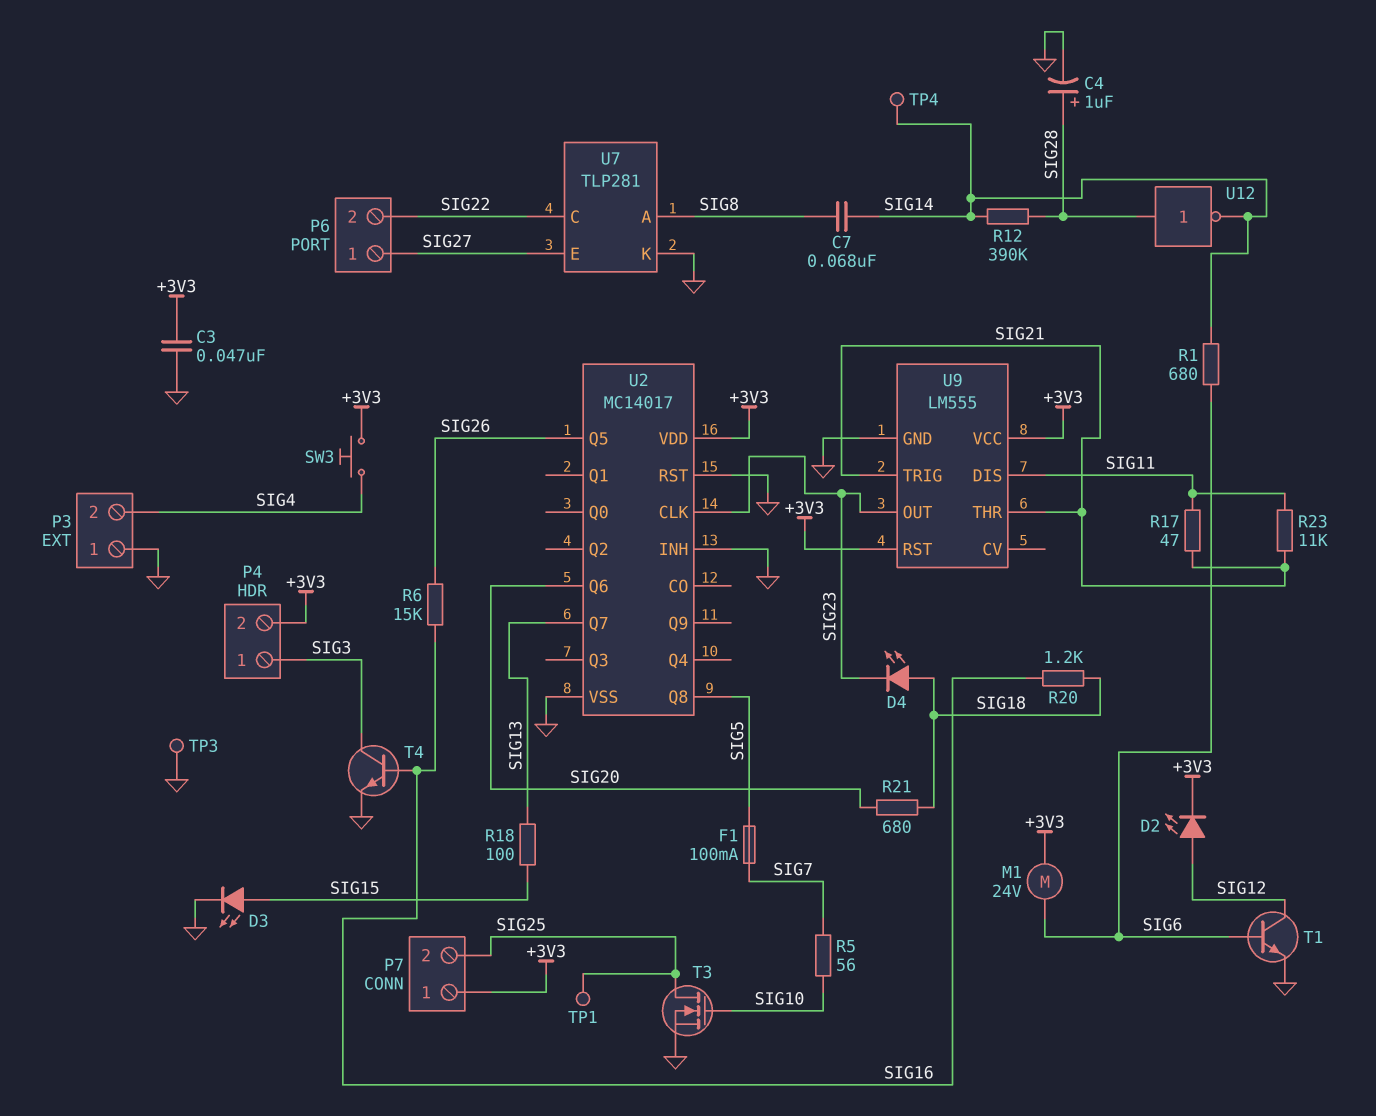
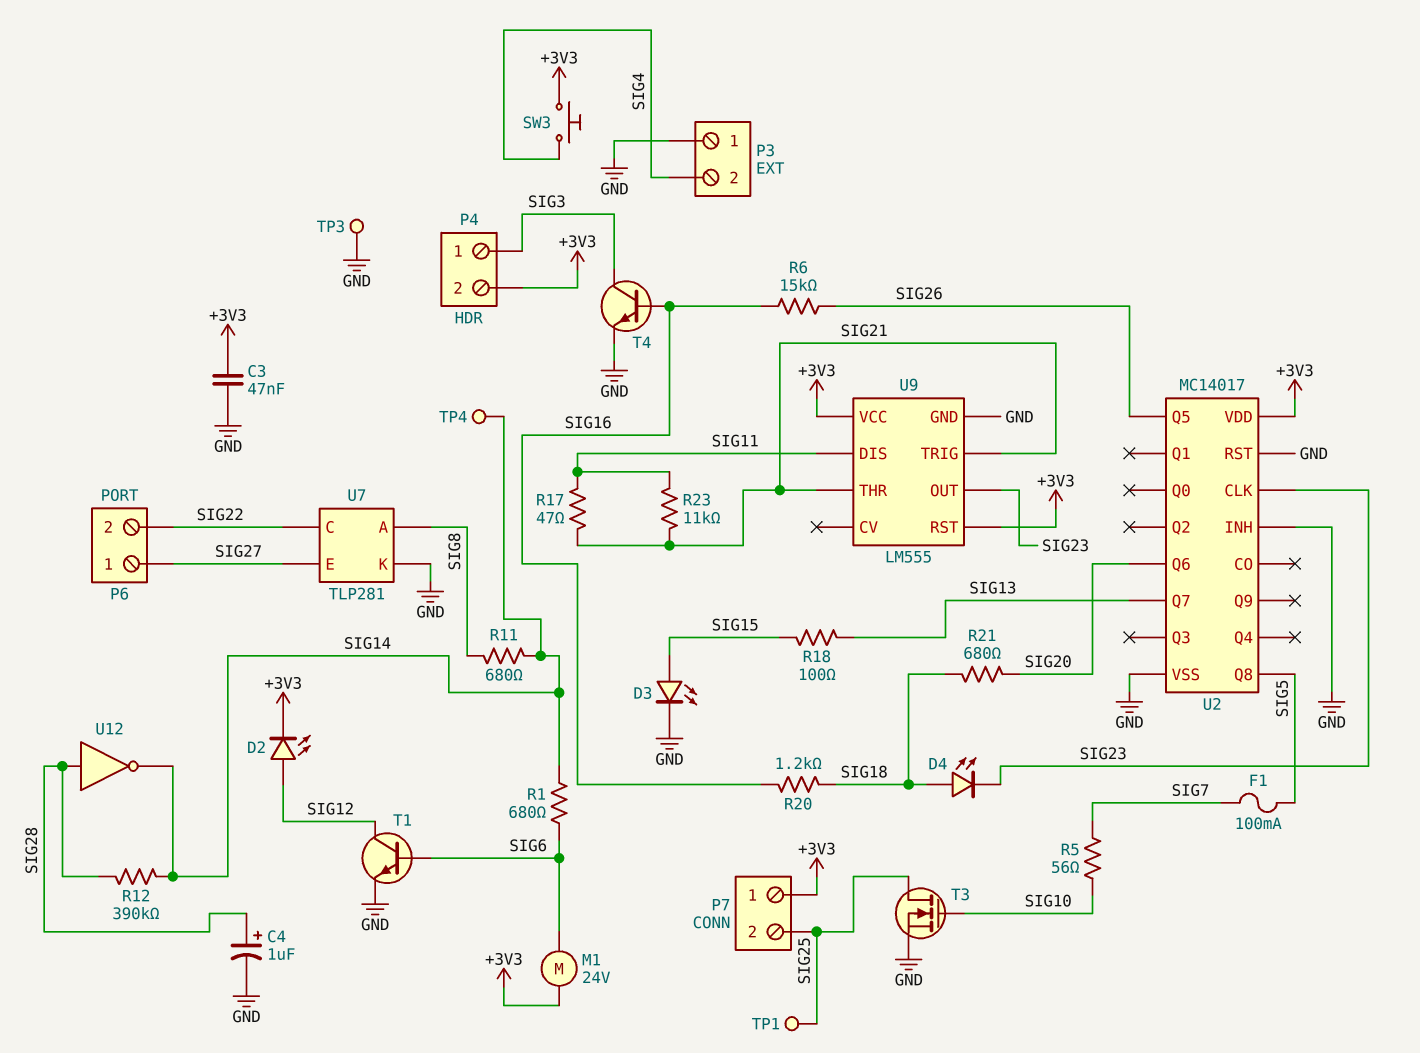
C7: 68nF (SIG8, SIG14) -> none
R11: none -> 680 (SIG8, SIG14)

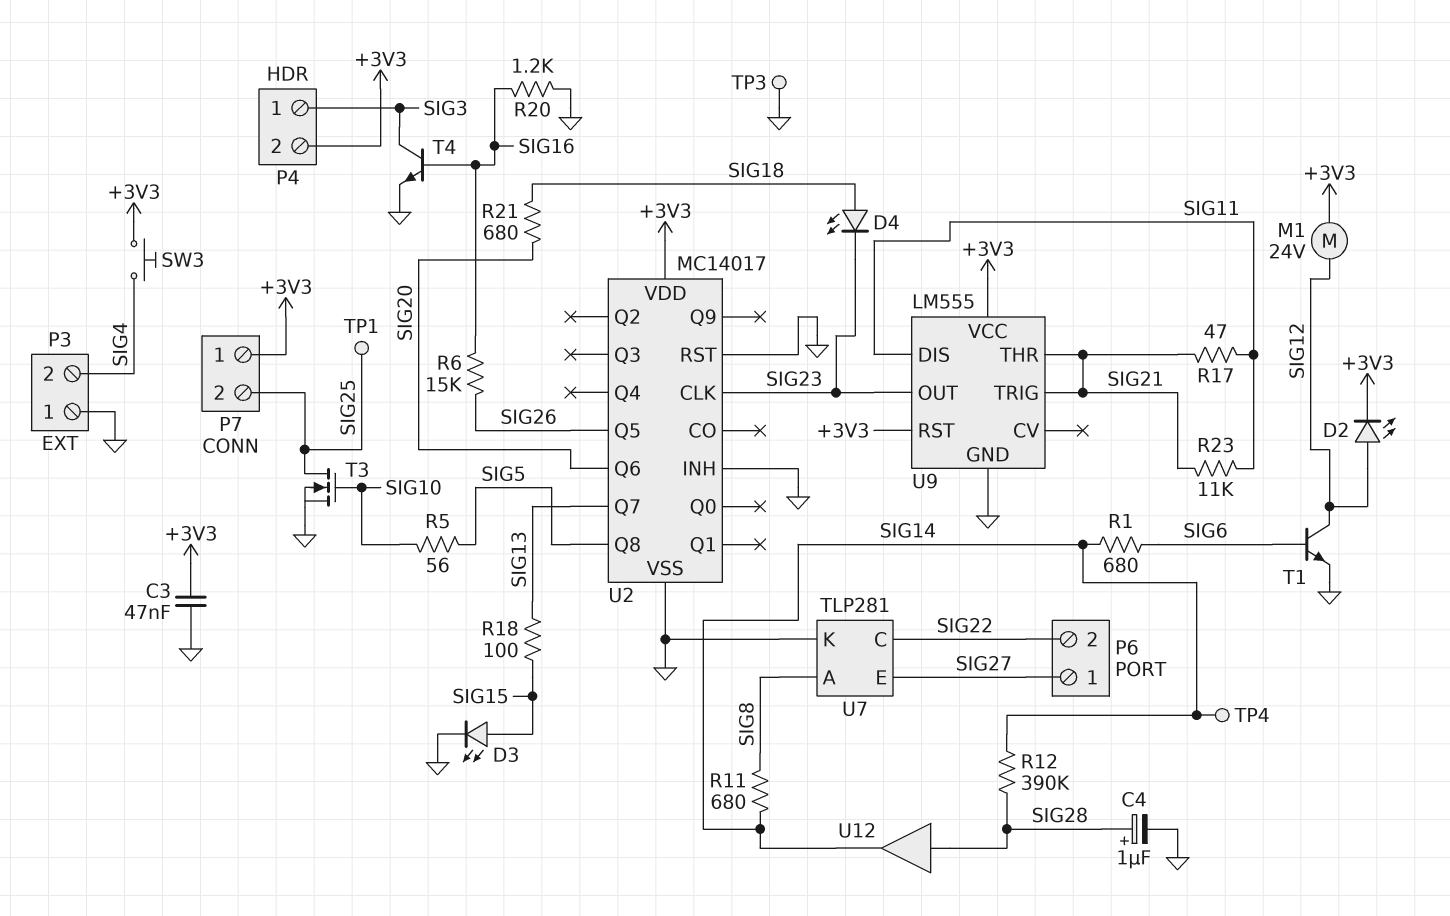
F1: 100mA (SIG5, SIG7) -> none
M1: motor 24V (+3V3, SIG6) -> motor 24V (+3V3, SIG12)
R5: 56 (SIG7, SIG10) -> 56 (SIG5, SIG10)
R20: 1.2k (SIG16, SIG18) -> 1.2k (GND, SIG16)
U12: NOT (in SIG28, out SIG14) -> buffer (in SIG28, out SIG14)

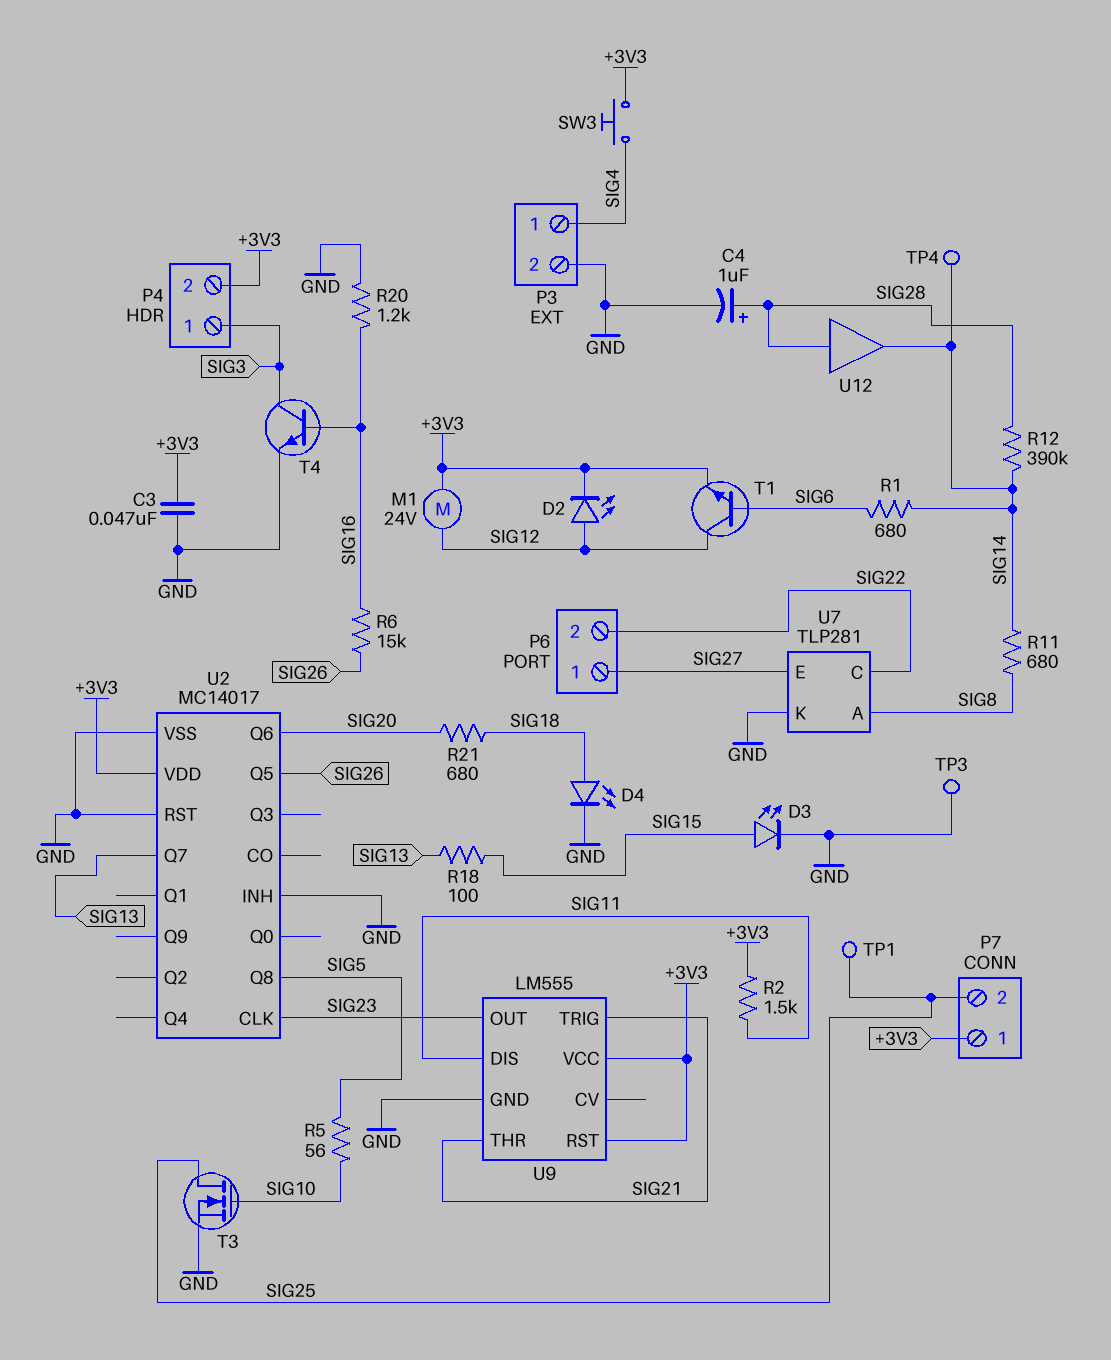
D4: LED (A SIG18, K SIG23) -> LED (A SIG18, K GND)
P3 pin 1: GND -> SIG4
P3 pin 2: SIG4 -> GND
R2: none -> 1.5k (+3V3, SIG11)
R17: 47 (SIG11, SIG21) -> none
R23: 11k (SIG11, SIG21) -> none
T1: NPN (B SIG6, C SIG12, E GND) -> NPN (B SIG6, C SIG12, E +3V3)

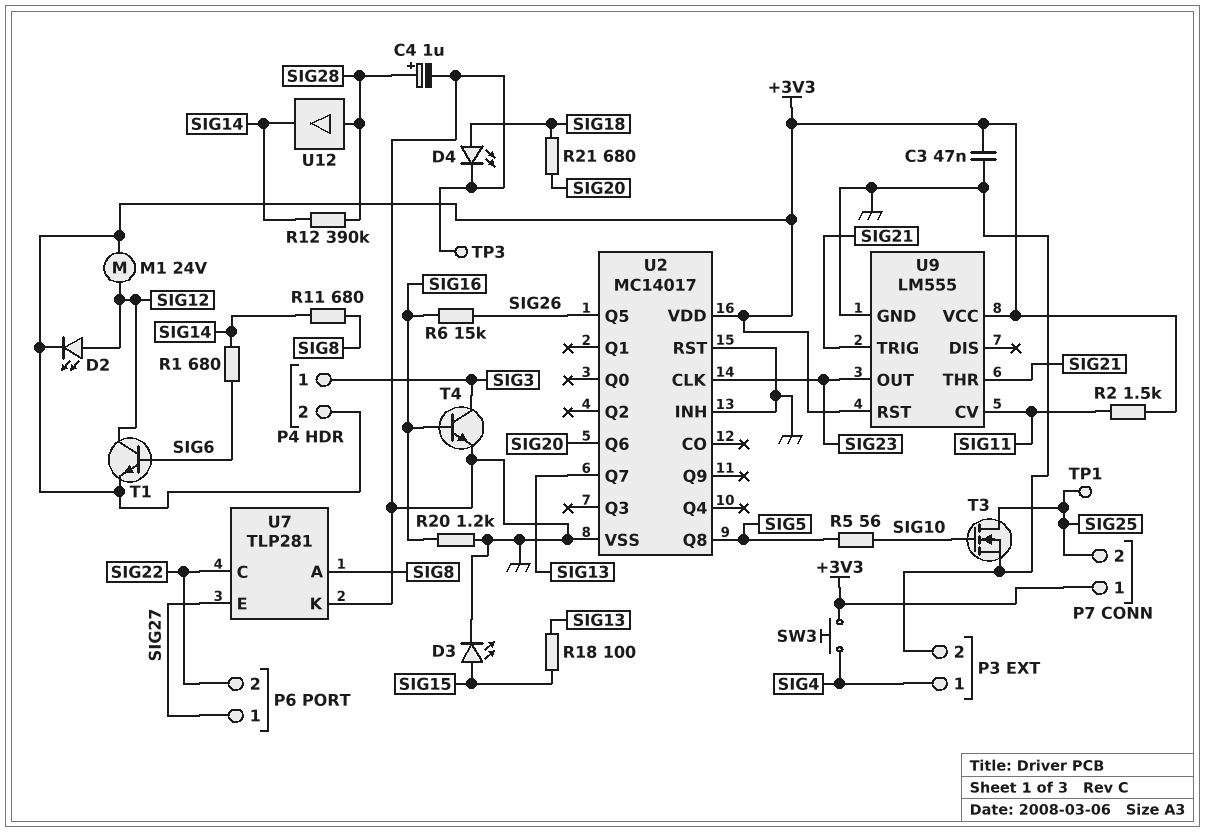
TP4: test point (SIG14) -> none
U9 pin CV: none -> SIG11
U9 pin DIS: SIG11 -> none

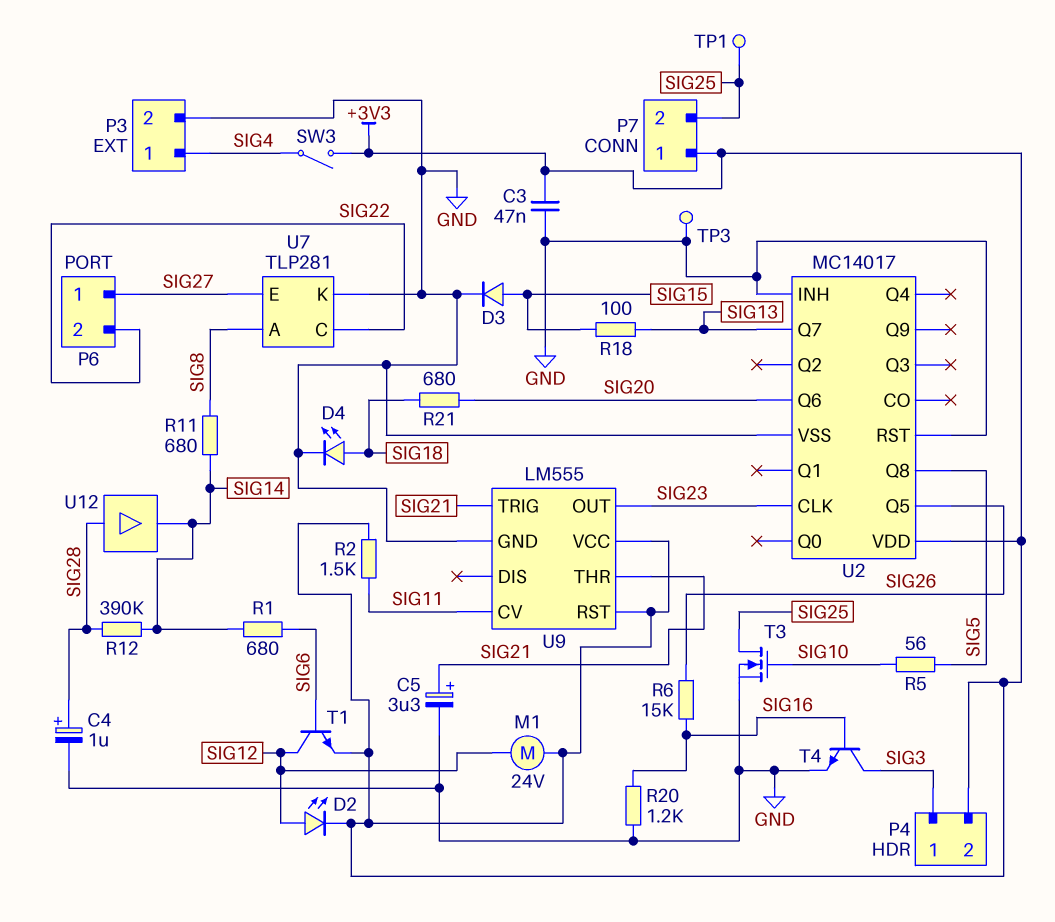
C5: none -> 3.3uF (plus SIG21, minus GND)
D3: LED (A SIG15, K GND) -> diode (A SIG15, K GND)
SW3: button (+3V3, SIG4) -> switch (+3V3, SIG4)

